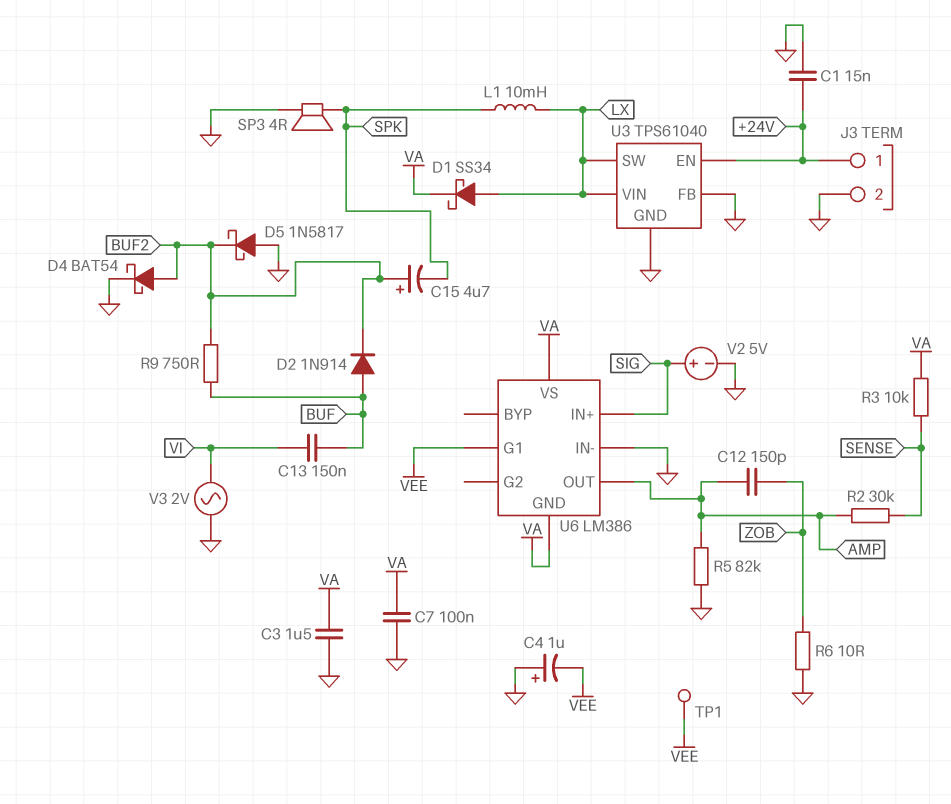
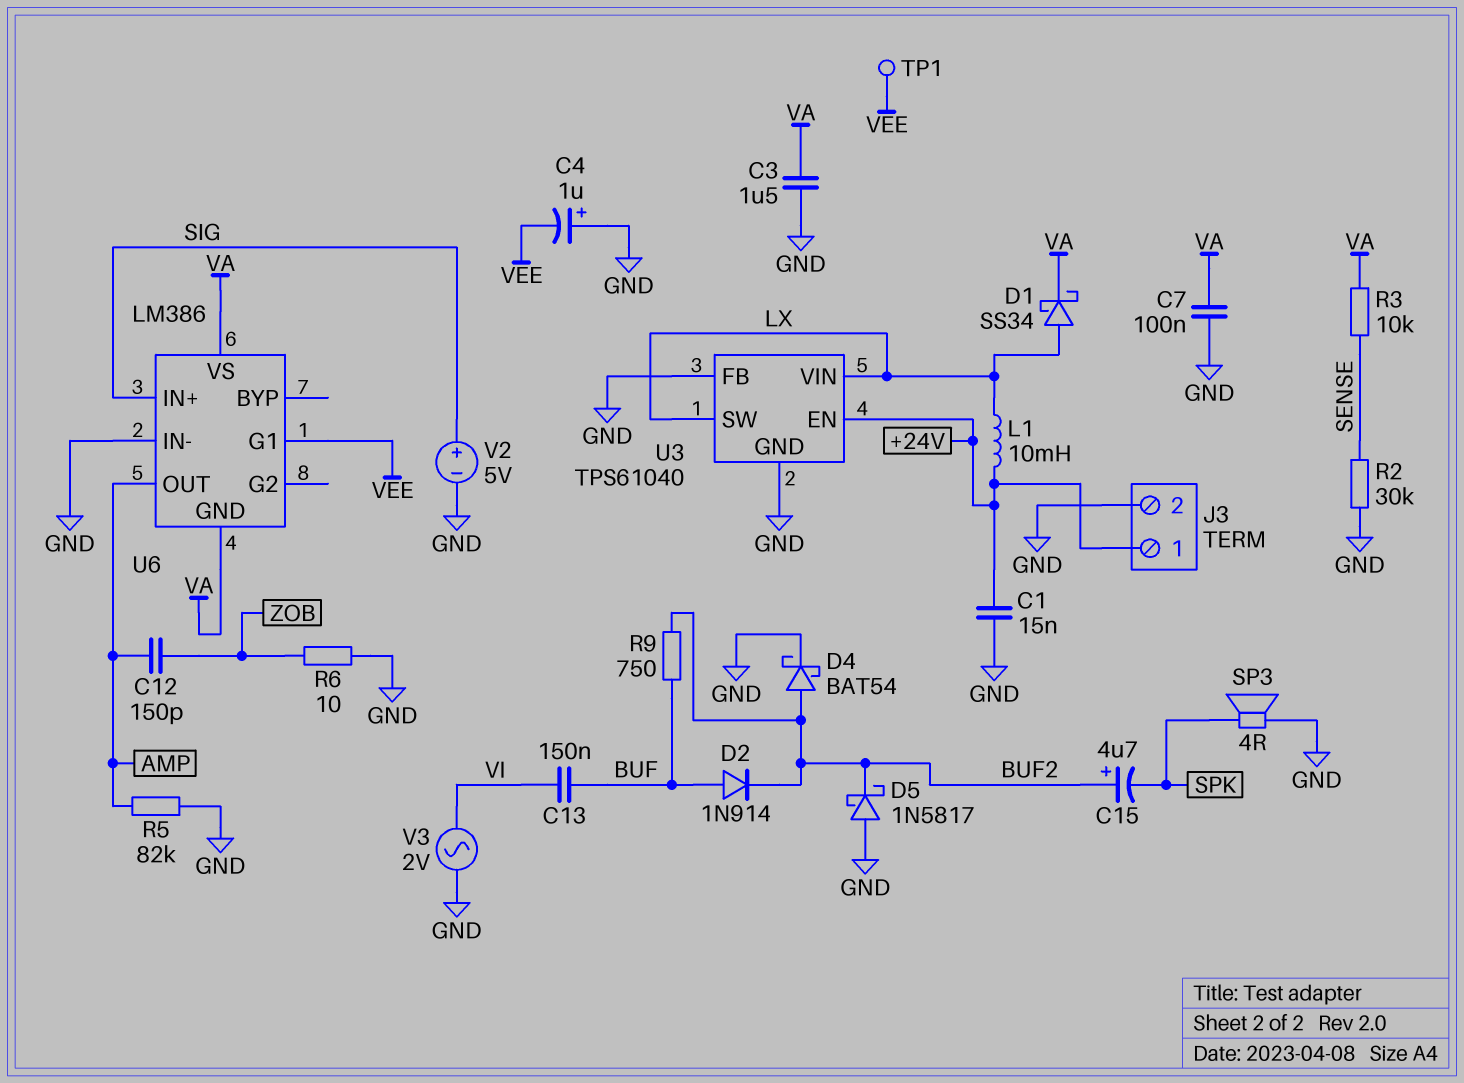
L1: 10mH (LX, SPK) -> 10mH (+24V, LX)
R2: 30k (AMP, SENSE) -> 30k (GND, SENSE)

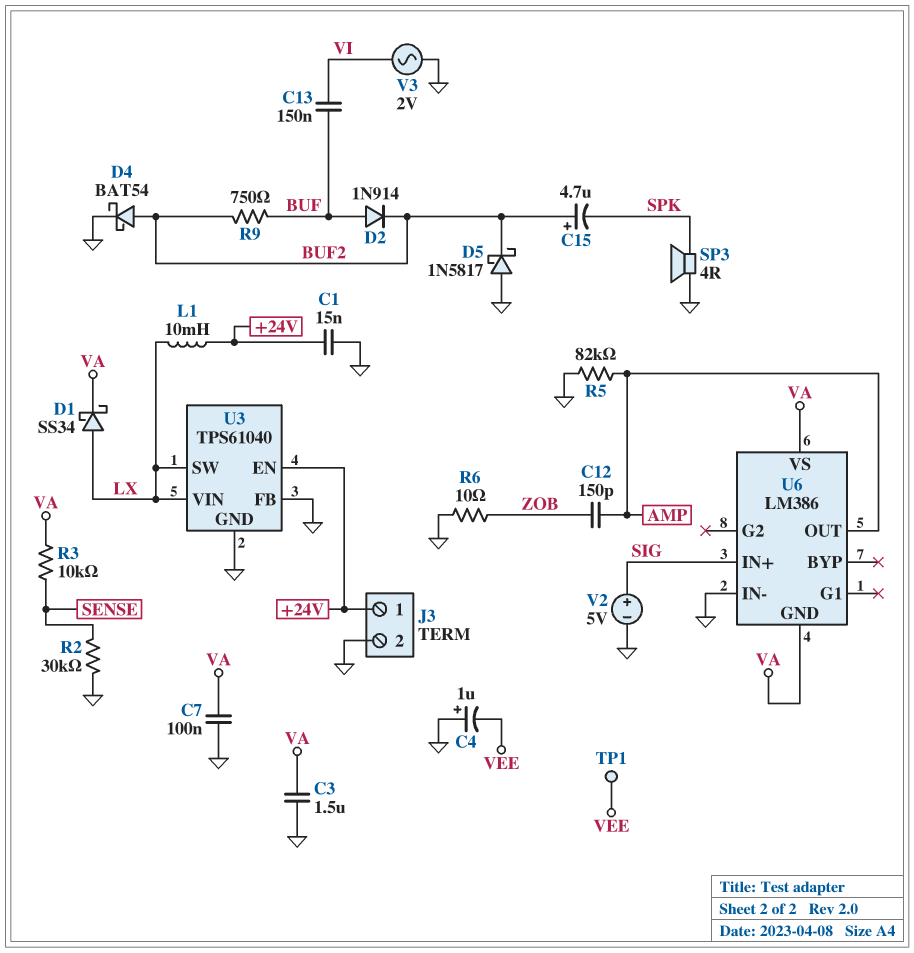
U6 pin G1: VEE -> none

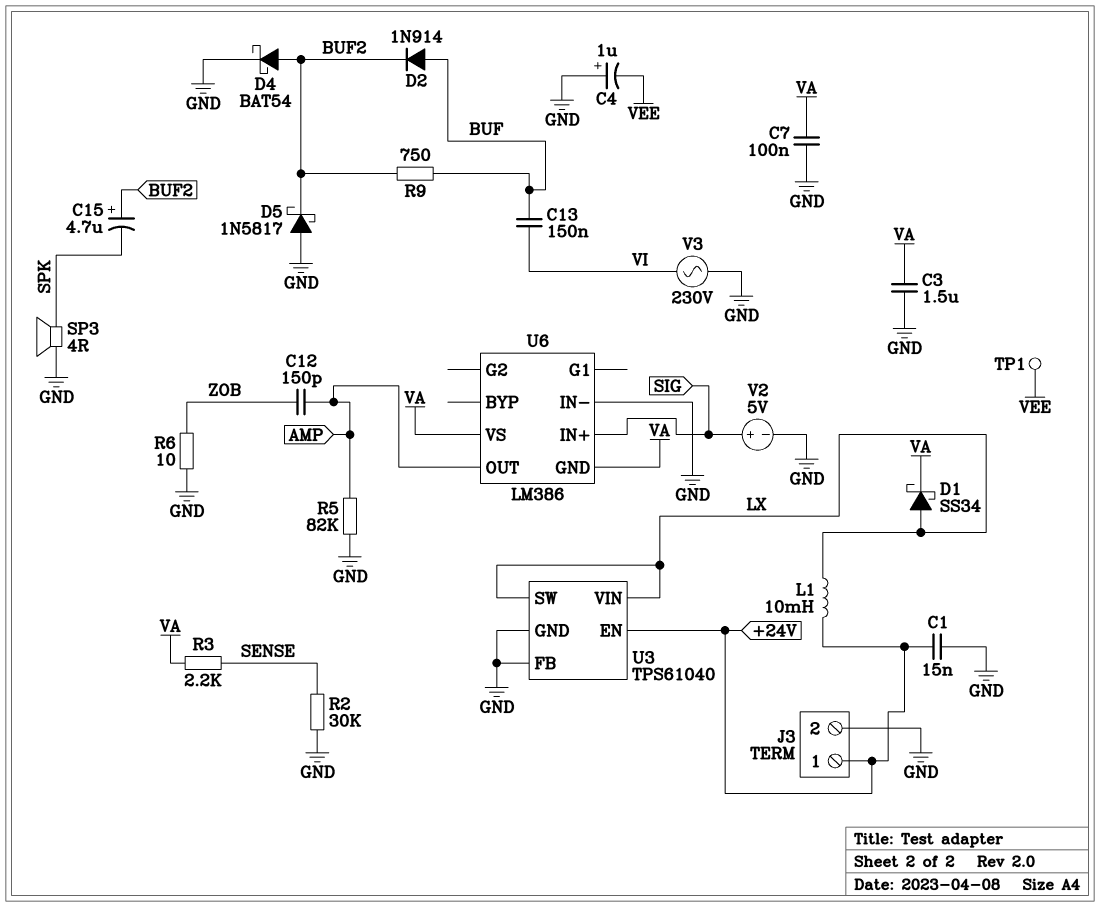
R3: 10k (SENSE, VA) -> 2.2k (SENSE, VA)
V3: AC 2V (GND, VI) -> AC 230V (GND, VI)

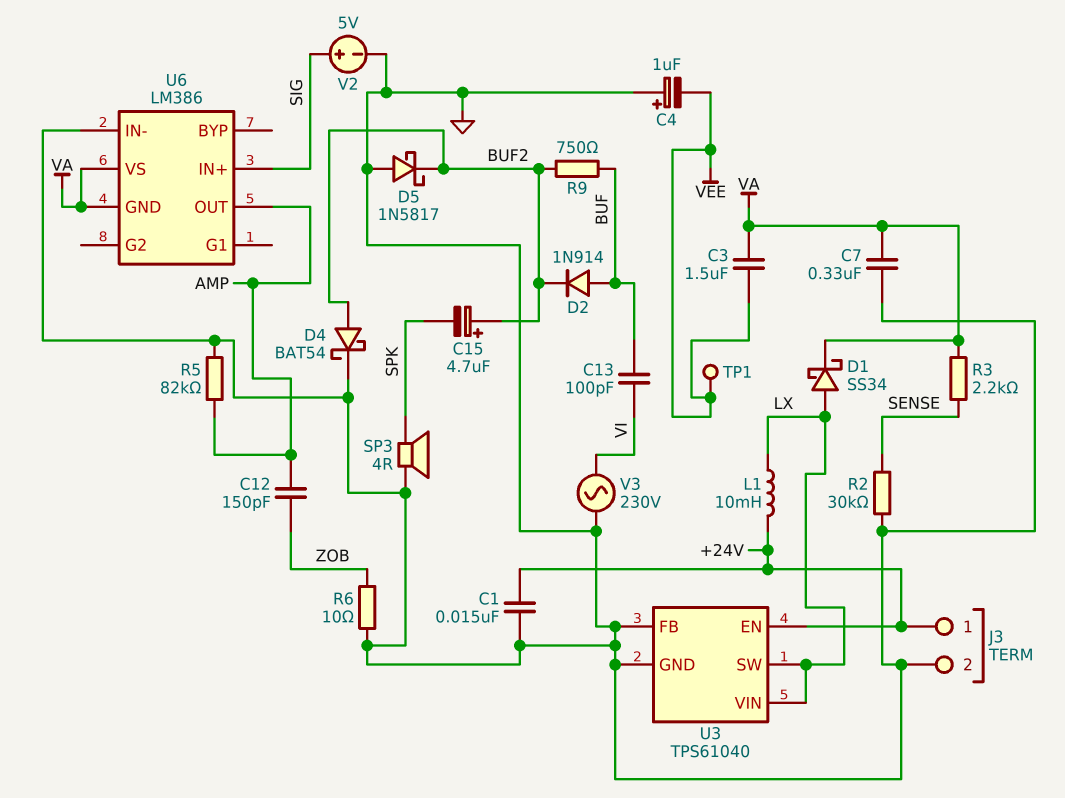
C3: 1.5uF (GND, VA) -> 1.5uF (VA, VEE)
C7: 100nF (GND, VA) -> 330nF (GND, VA)
C13: 150nF (BUF, VI) -> 100pF (BUF, VI)

